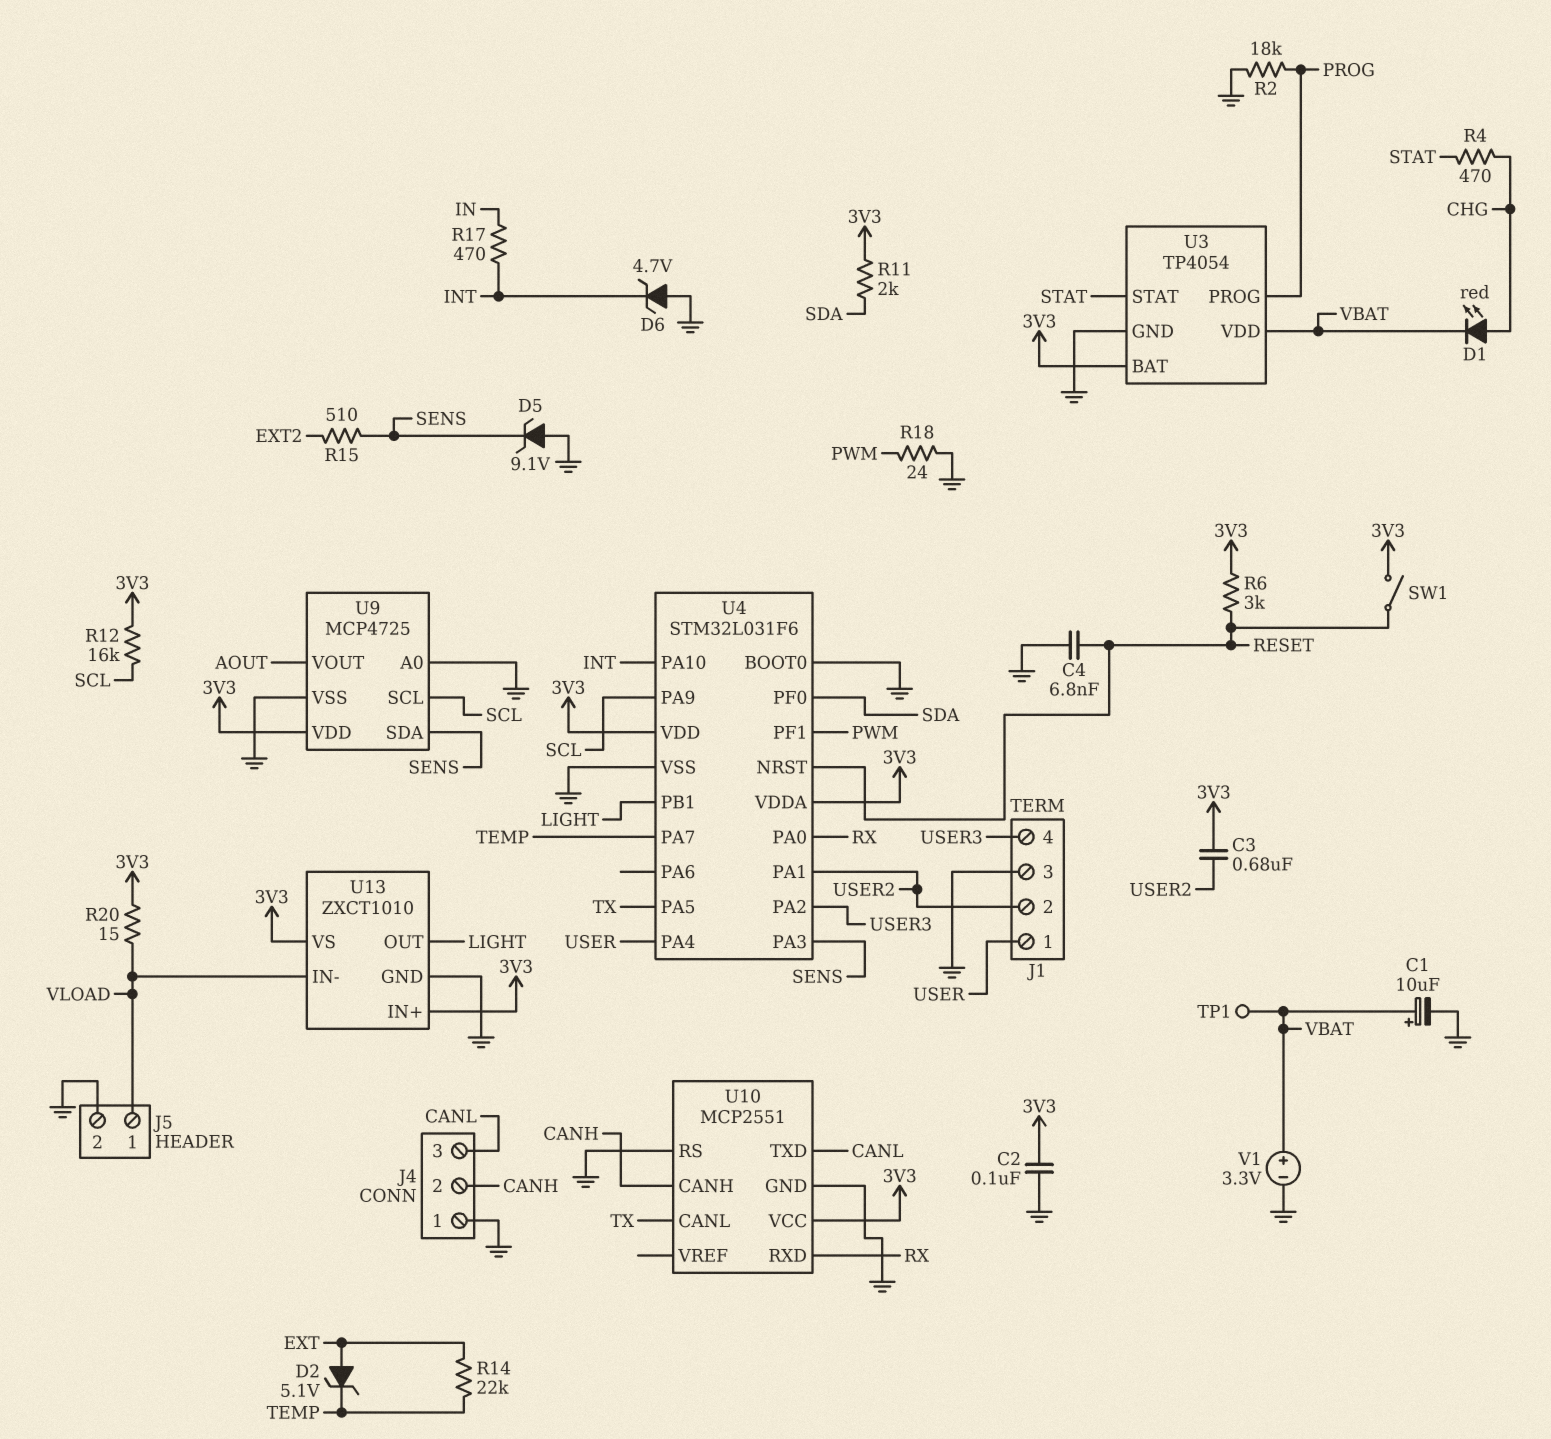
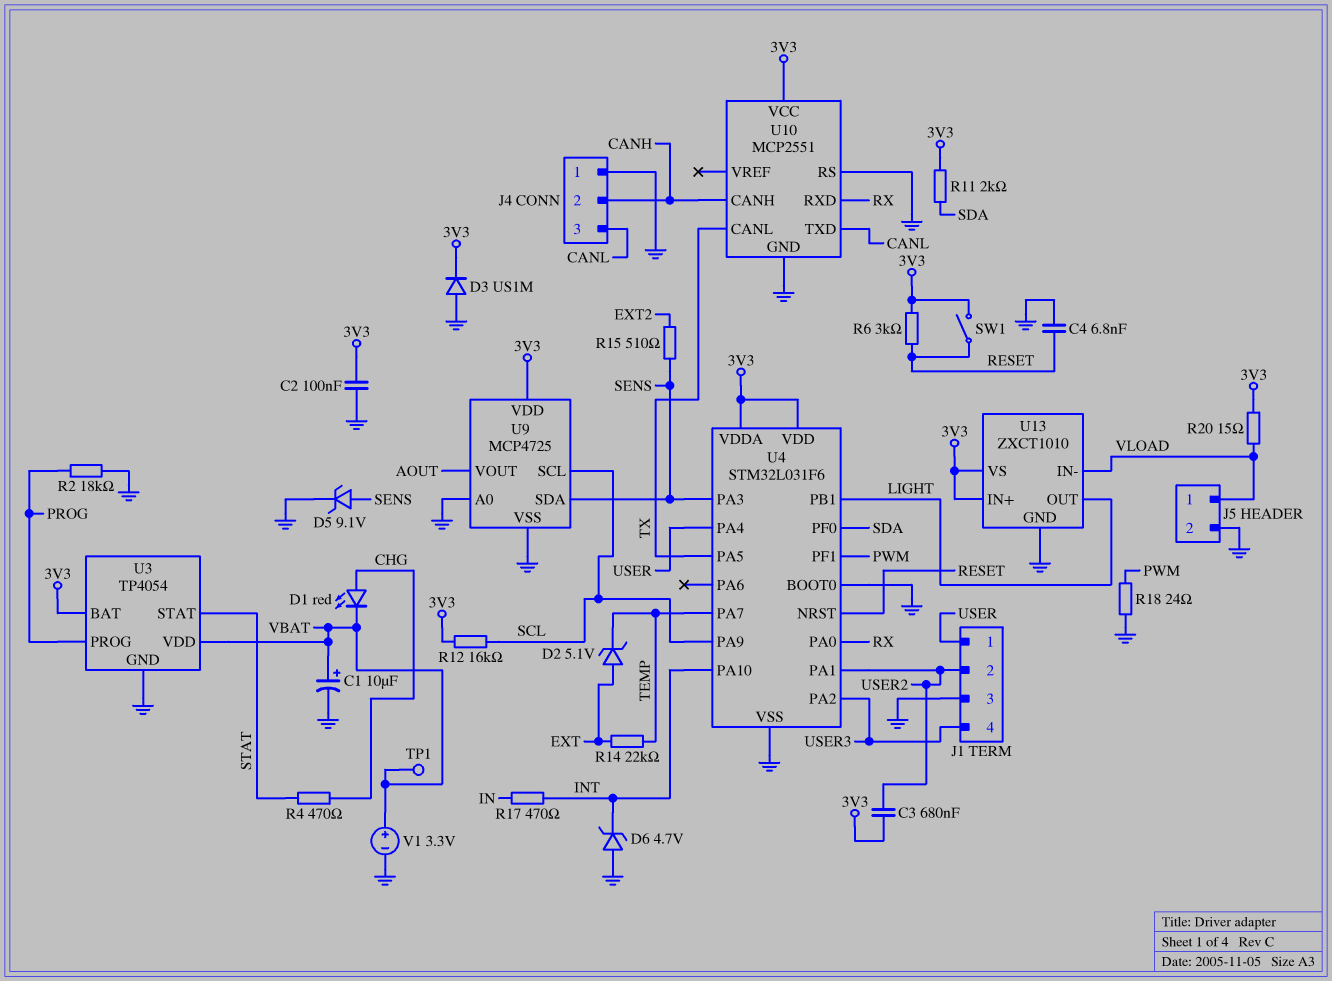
D3: none -> diode US1M (A GND, K 3V3)
D5: zener 9.1V (A GND, K SENS) -> zener 9.1V (A SENS, K GND)

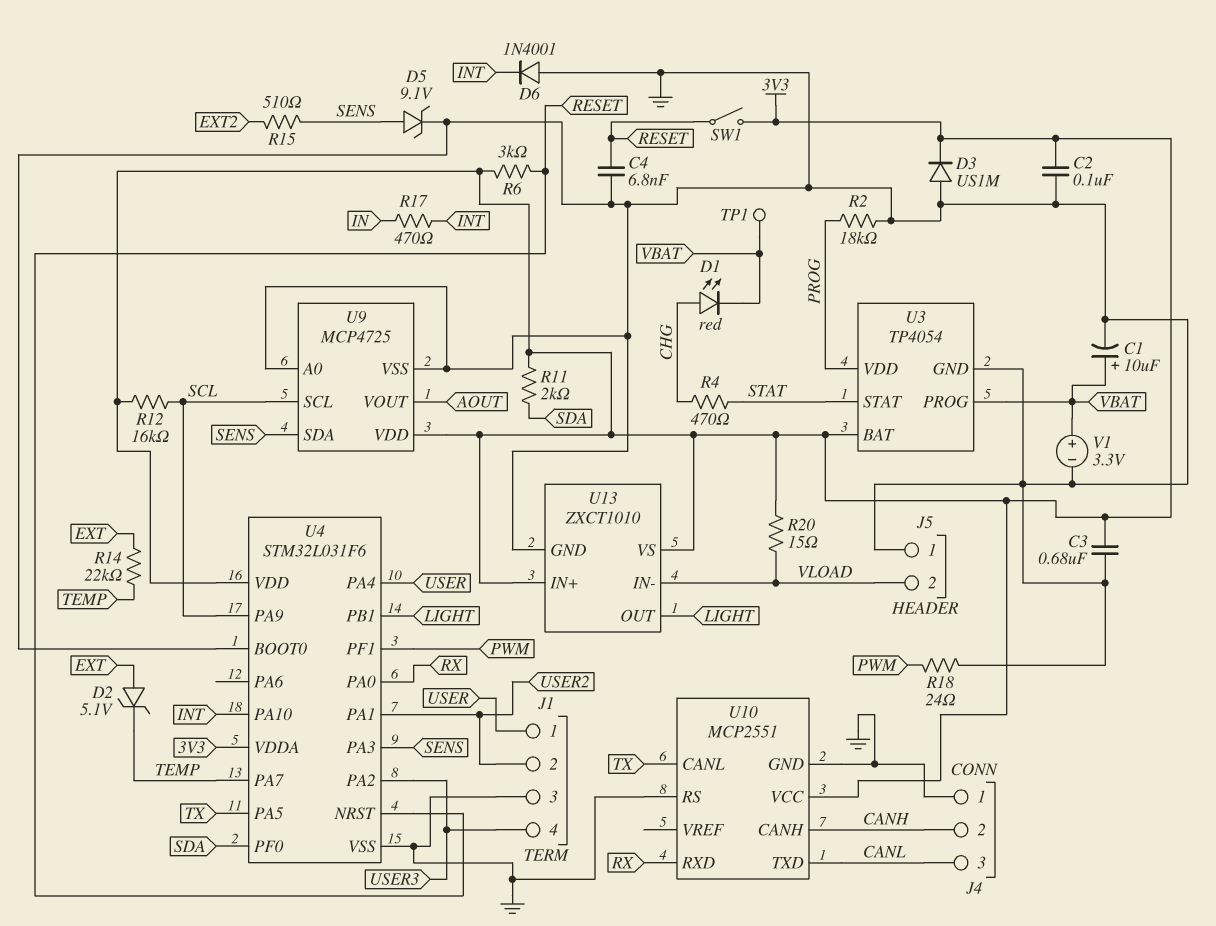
C3: 680nF (3V3, USER2) -> 680nF (3V3, GND)
D6: zener 4.7V (A GND, K INT) -> diode 1N4001 (A GND, K INT)
J5 pin 1: VLOAD -> GND
J5 pin 2: GND -> VLOAD
U3 pin PROG: PROG -> VBAT
U3 pin VDD: VBAT -> PROG

